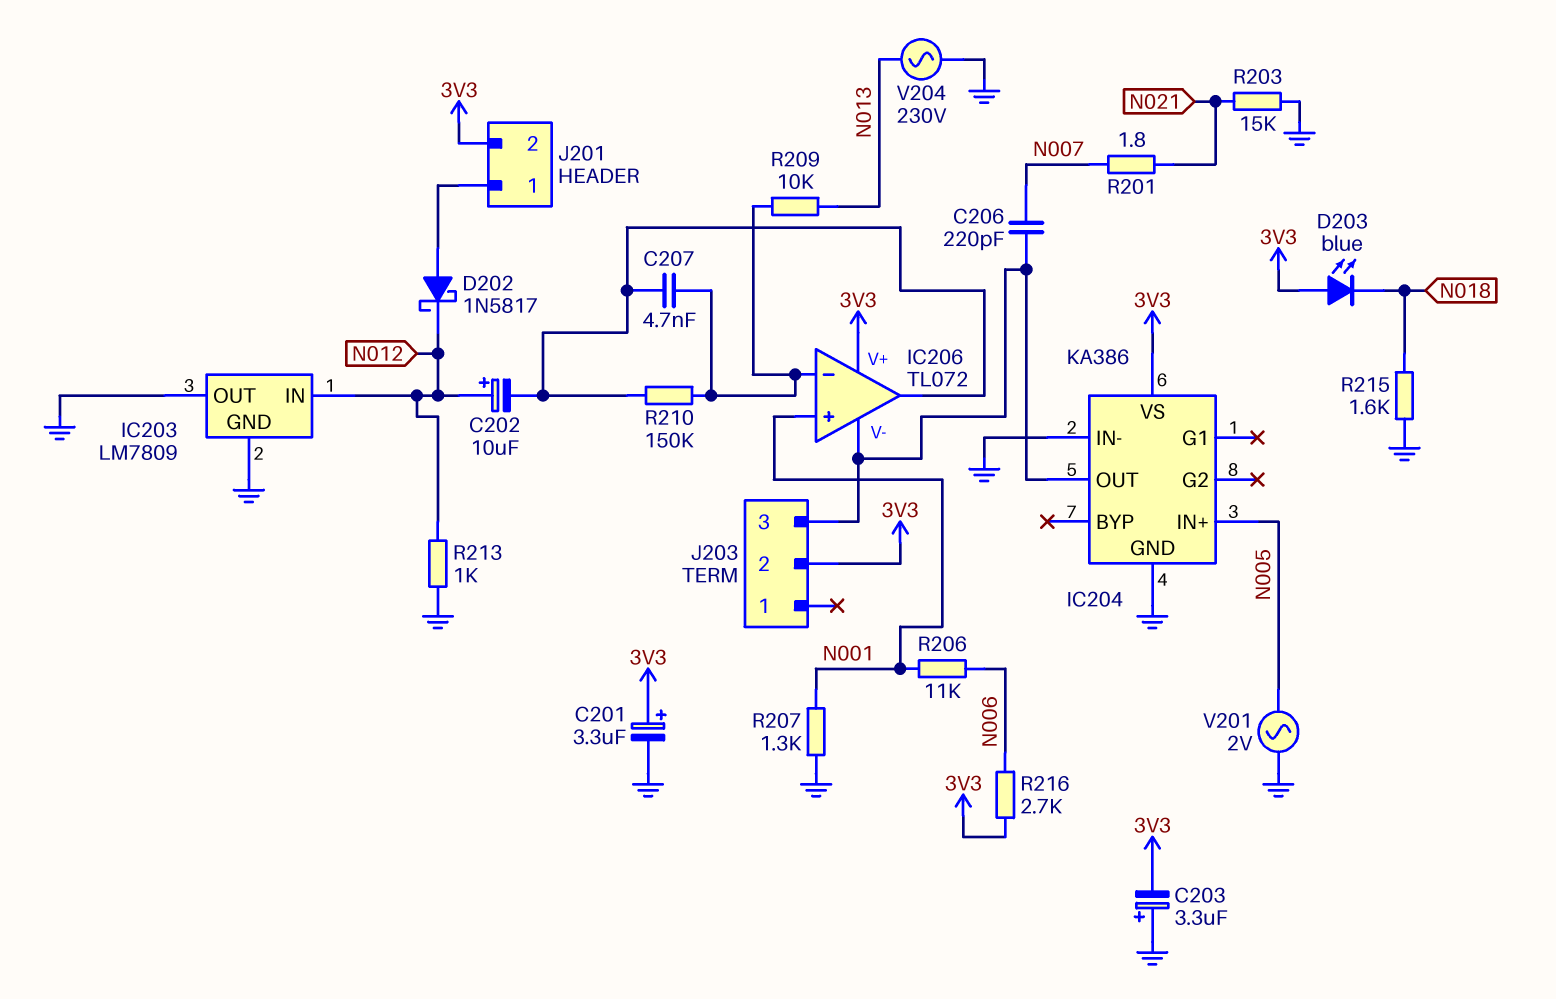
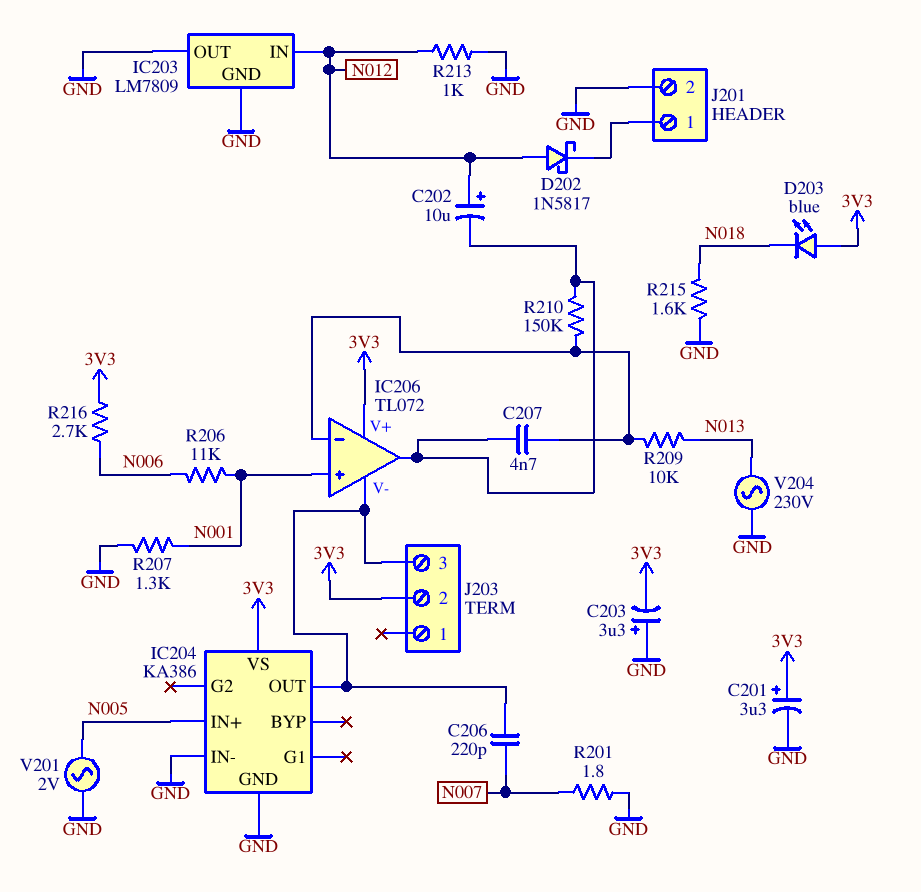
D202: schottky 1N5817 (A J201/1, K N012) -> schottky 1N5817 (A N012, K J201/1)
J201 pin 2: 3V3 -> GND
R201: 1.8 (N007, N021) -> 1.8 (GND, N007)
R203: 15k (GND, N021) -> none

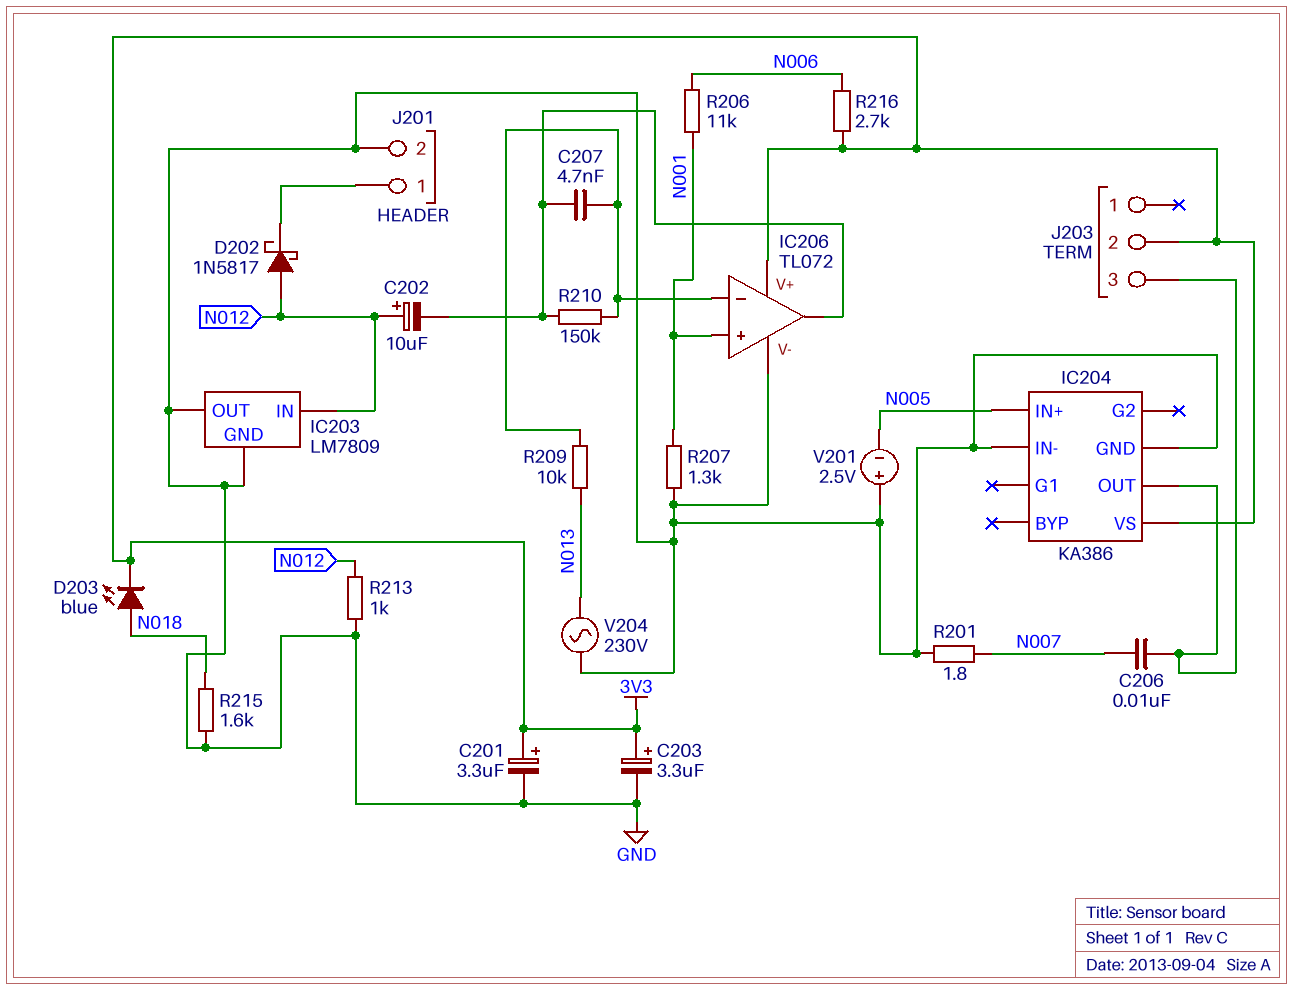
C203: 3.3uF (plus GND, minus 3V3) -> 3.3uF (plus 3V3, minus GND)
C206: 220pF (IC204/OUT, N007) -> 10nF (IC204/OUT, N007)
D203: LED blue (A 3V3, K N018) -> LED blue (A N018, K 3V3)
IC206 pin V-: IC204/OUT -> GND
V201: AC 2V (GND, N005) -> 2.5V (plus GND, minus N005)

